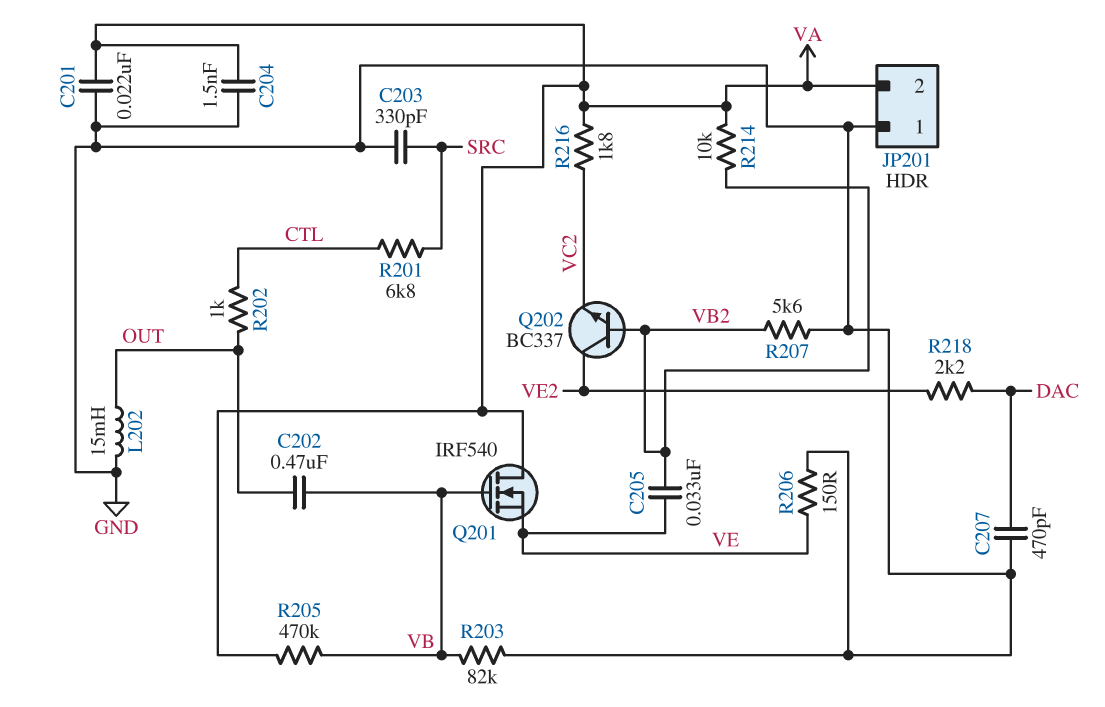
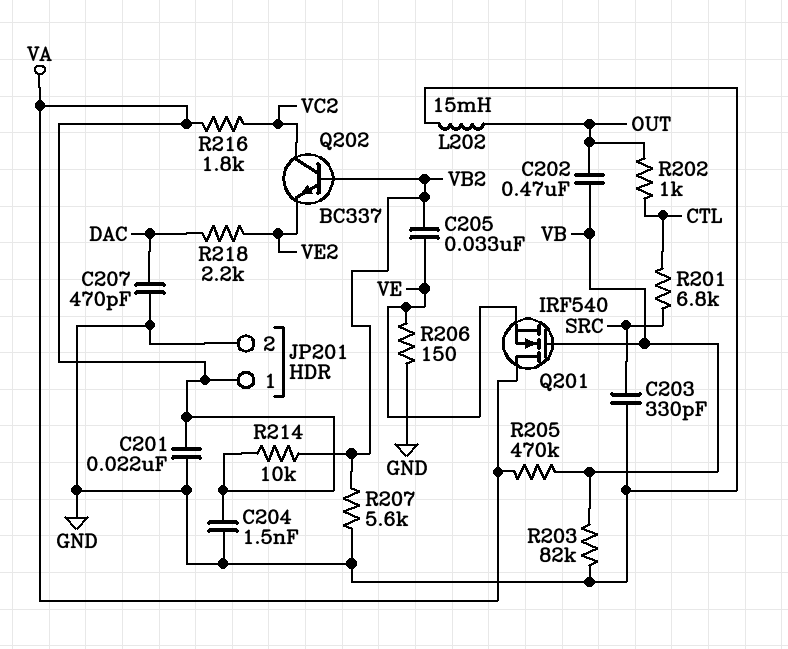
JP201 pin 1: GND -> VA
JP201 pin 2: VA -> GND
Q202: NPN BC337 (B VB2, C VE2, E VC2) -> NPN BC337 (B VB2, C VC2, E VE2)

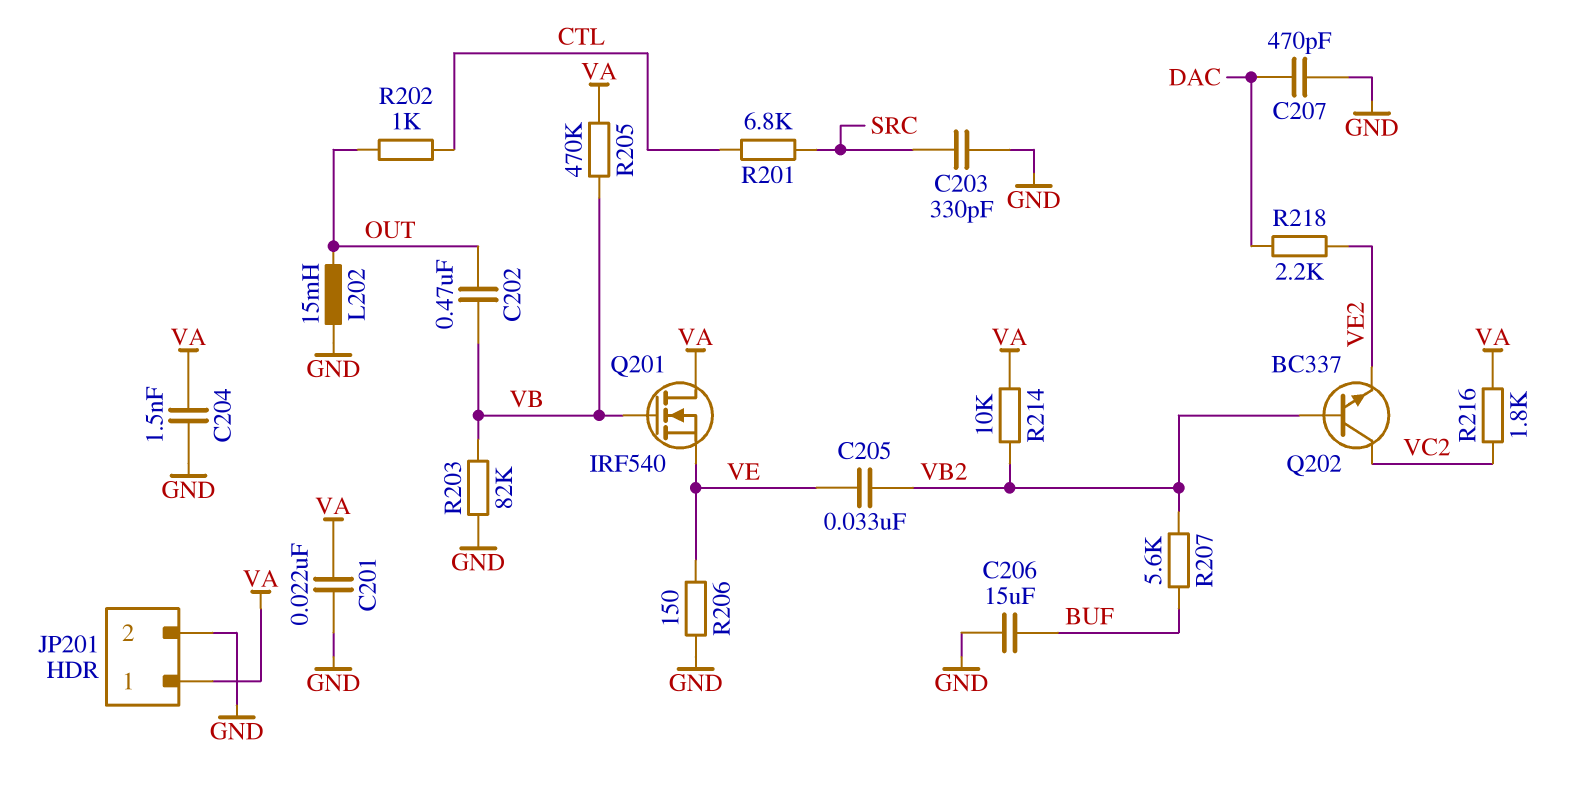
C206: none -> 15uF (BUF, GND)
R207: 5.6k (GND, VB2) -> 5.6k (BUF, VB2)

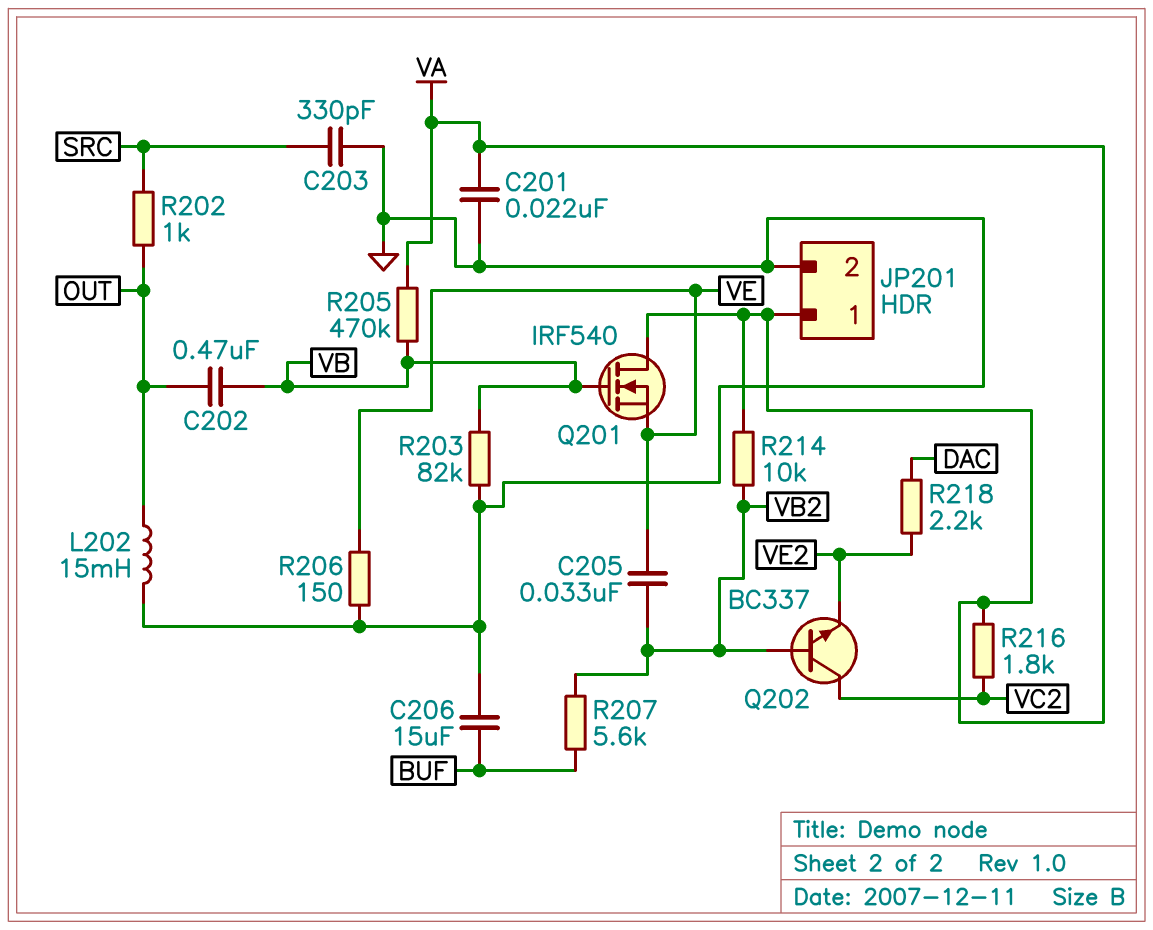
C204: 1.5nF (GND, VA) -> none
C207: 470pF (DAC, GND) -> none
R201: 6.8k (CTL, SRC) -> none
R202: 1k (CTL, OUT) -> 1k (OUT, SRC)

